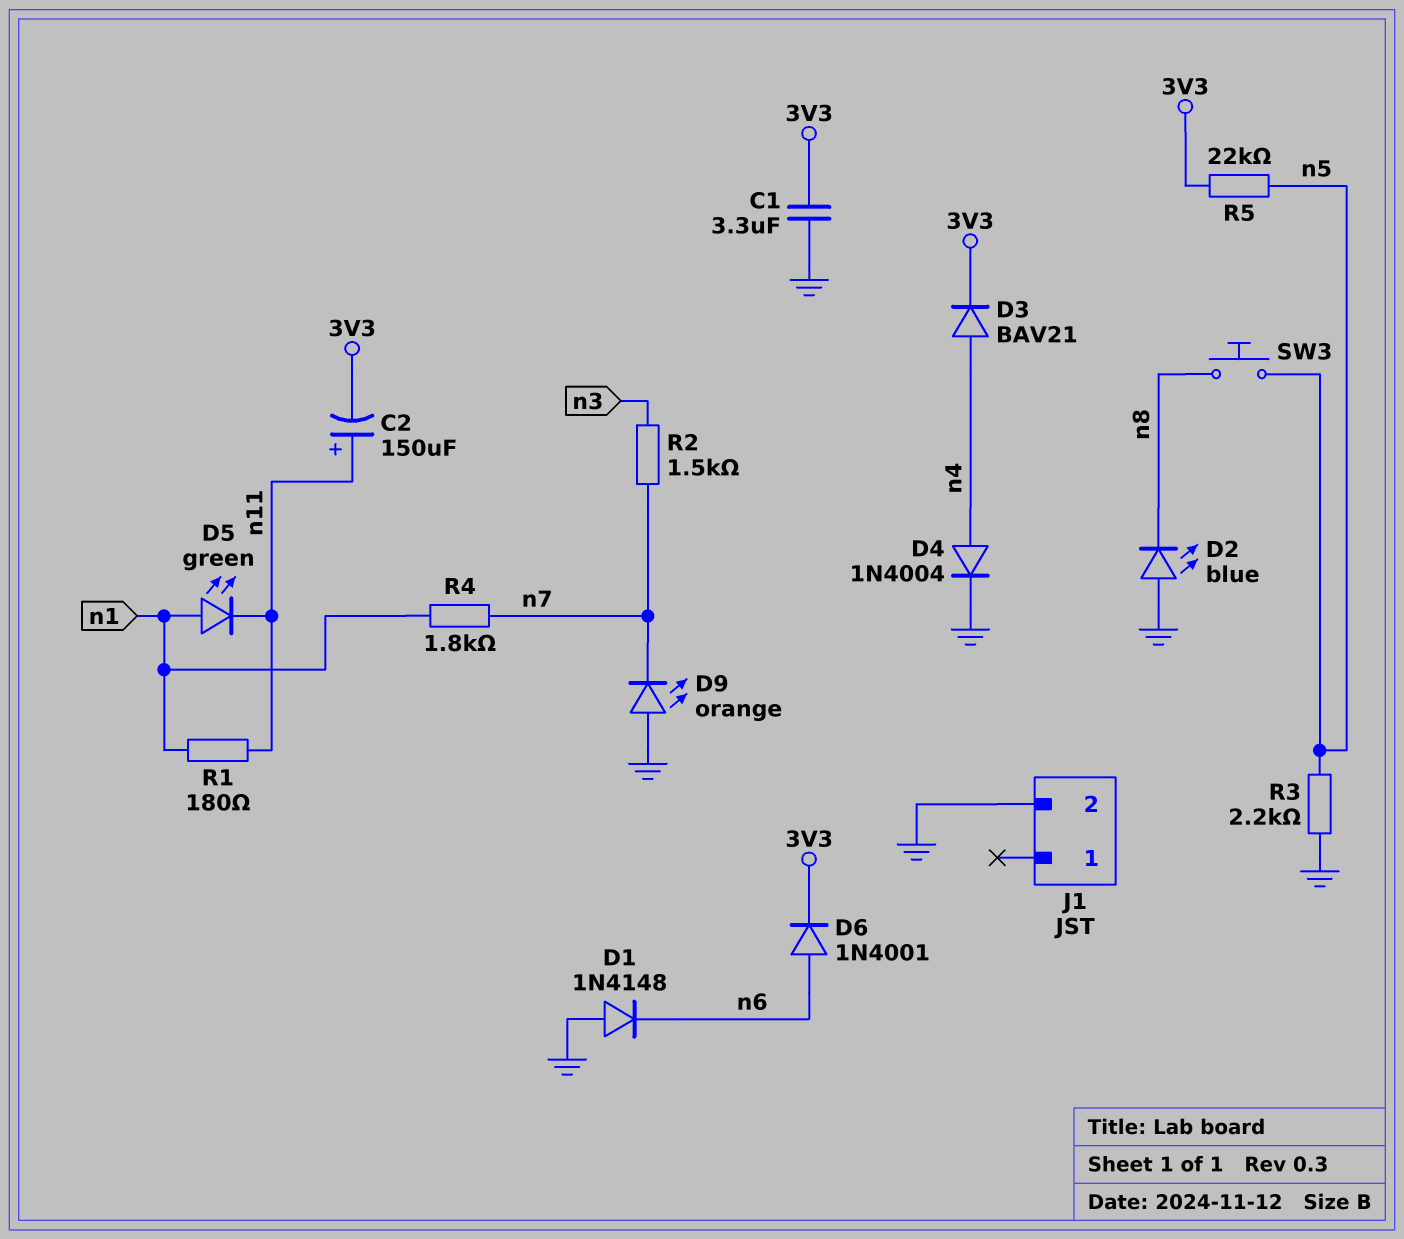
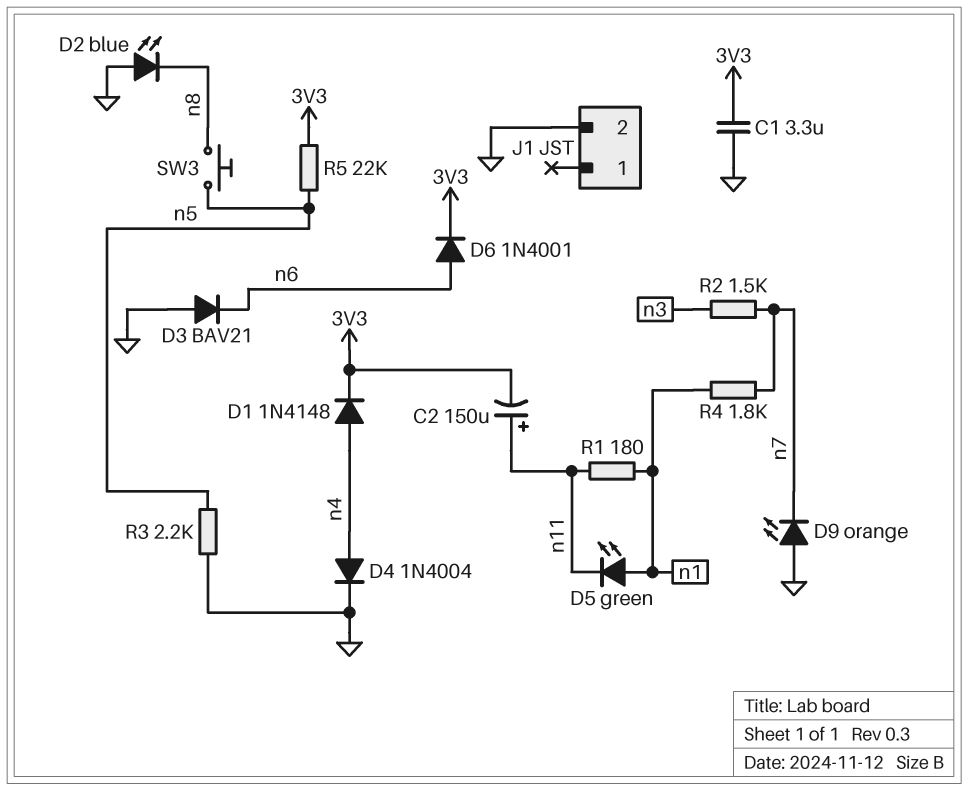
D1: diode 1N4148 (A GND, K n6) -> diode 1N4148 (A n4, K 3V3)
D3: diode BAV21 (A n4, K 3V3) -> diode BAV21 (A GND, K n6)

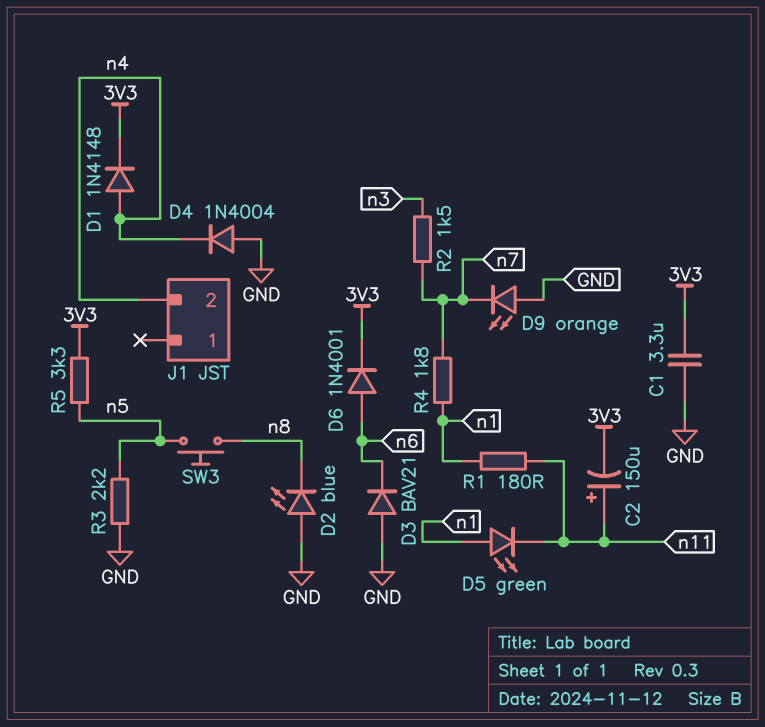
D4: diode 1N4004 (A n4, K GND) -> diode 1N4004 (A GND, K n4)
J1 pin 2: GND -> n4
R5: 22k (3V3, n5) -> 3.3k (3V3, n5)

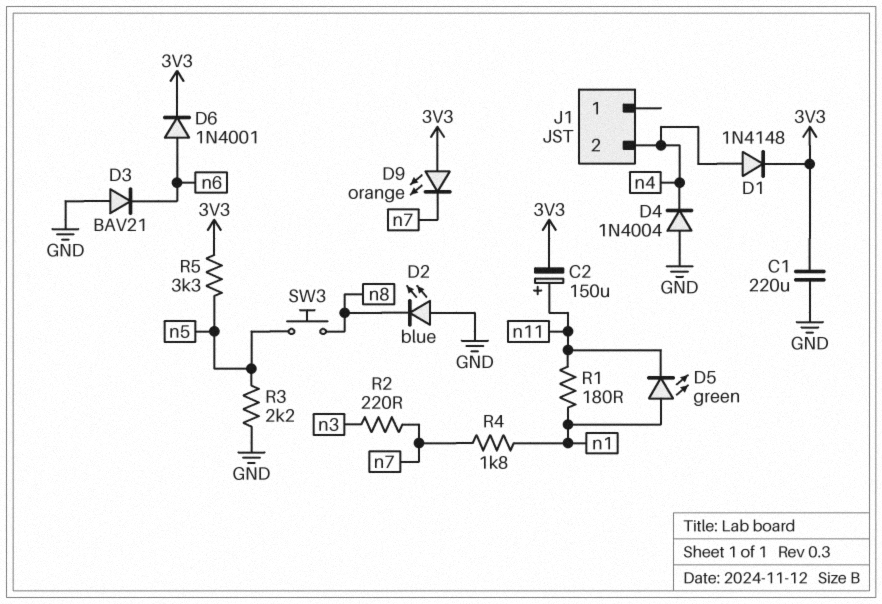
C1: 3.3uF (3V3, GND) -> 220uF (3V3, GND)
D9: LED orange (A GND, K n7) -> LED orange (A 3V3, K n7)
R2: 1.5k (n3, n7) -> 220 (n3, n7)

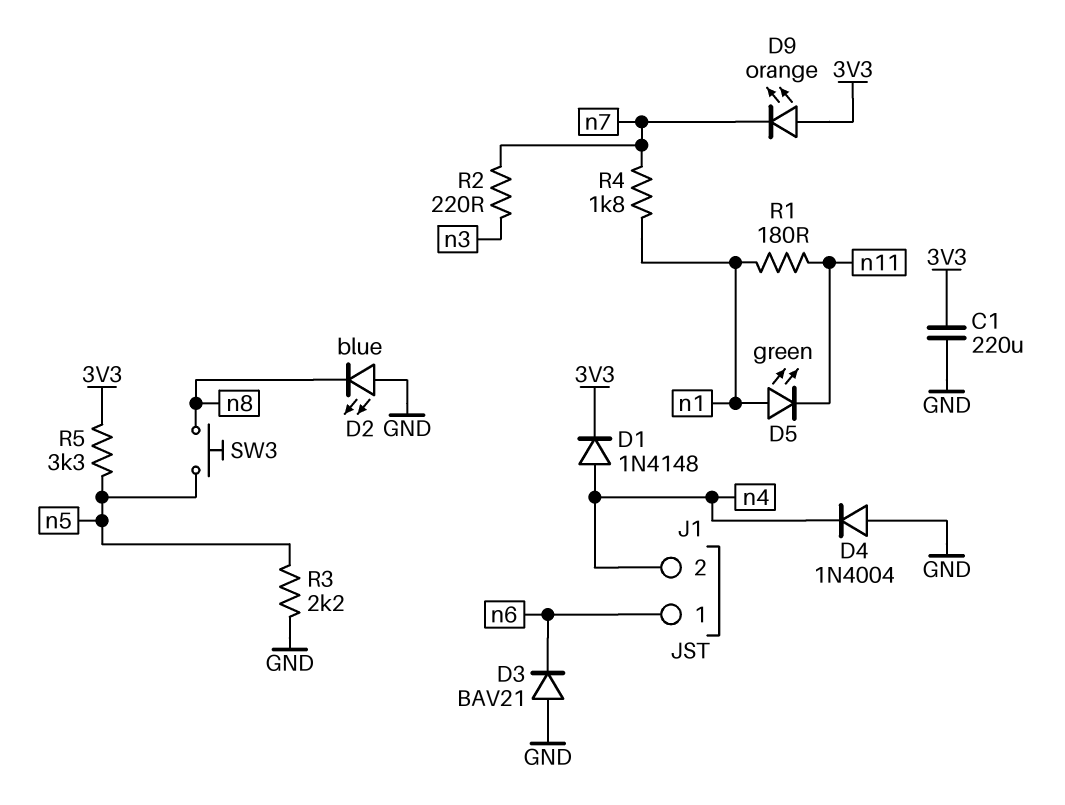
C2: 150uF (plus n11, minus 3V3) -> none
D6: diode 1N4001 (A n6, K 3V3) -> none
J1 pin 1: none -> n6

